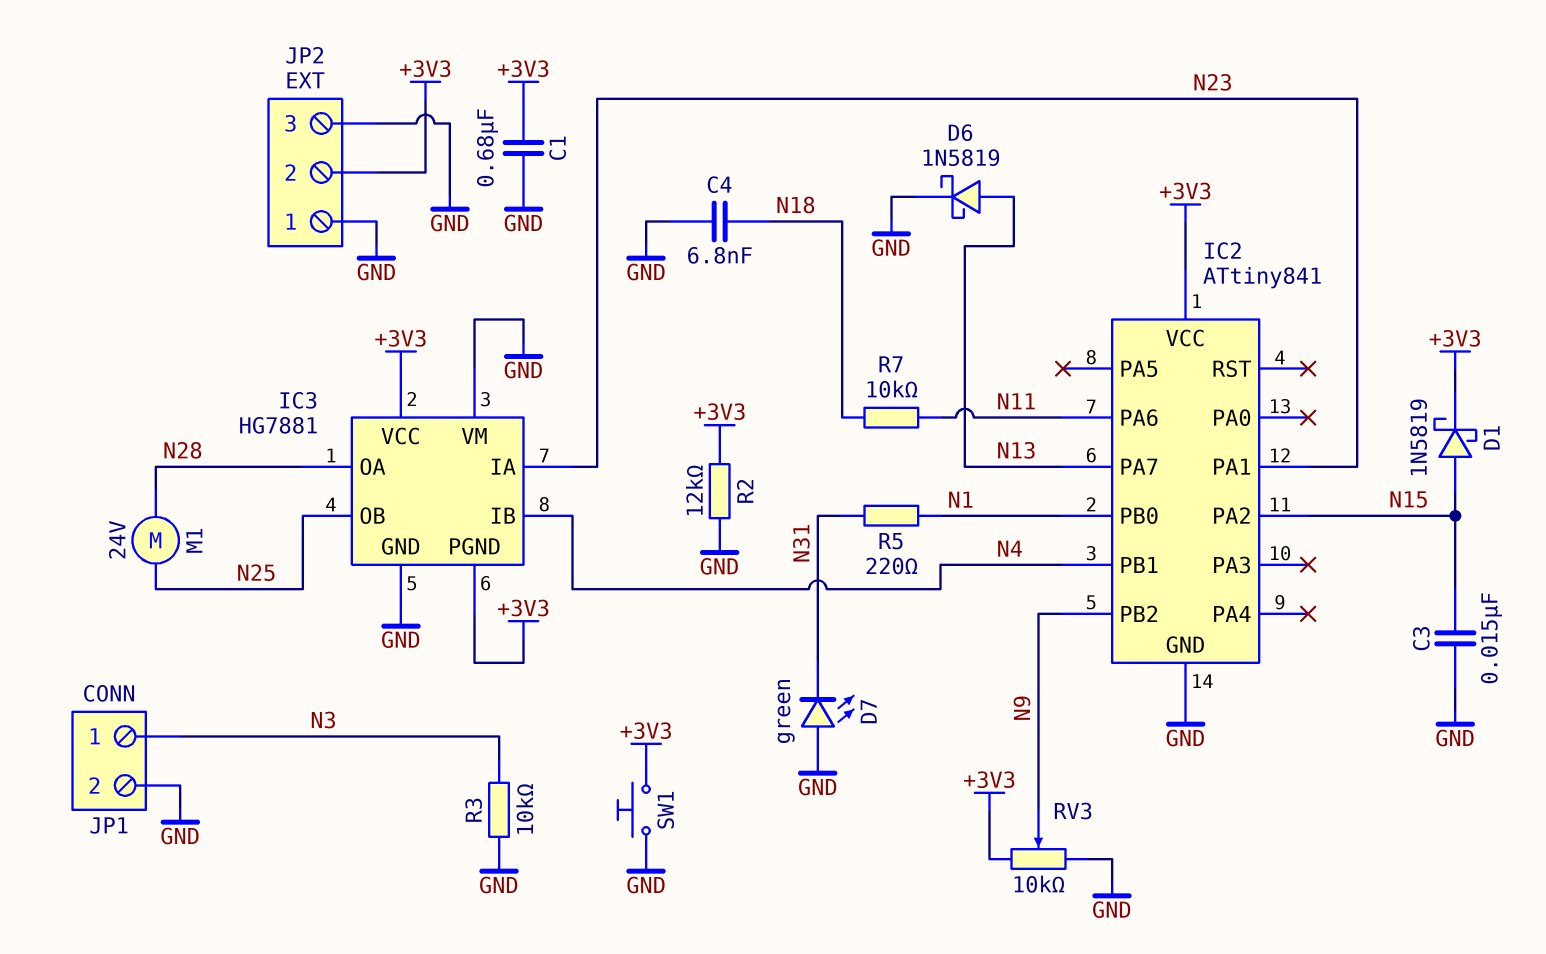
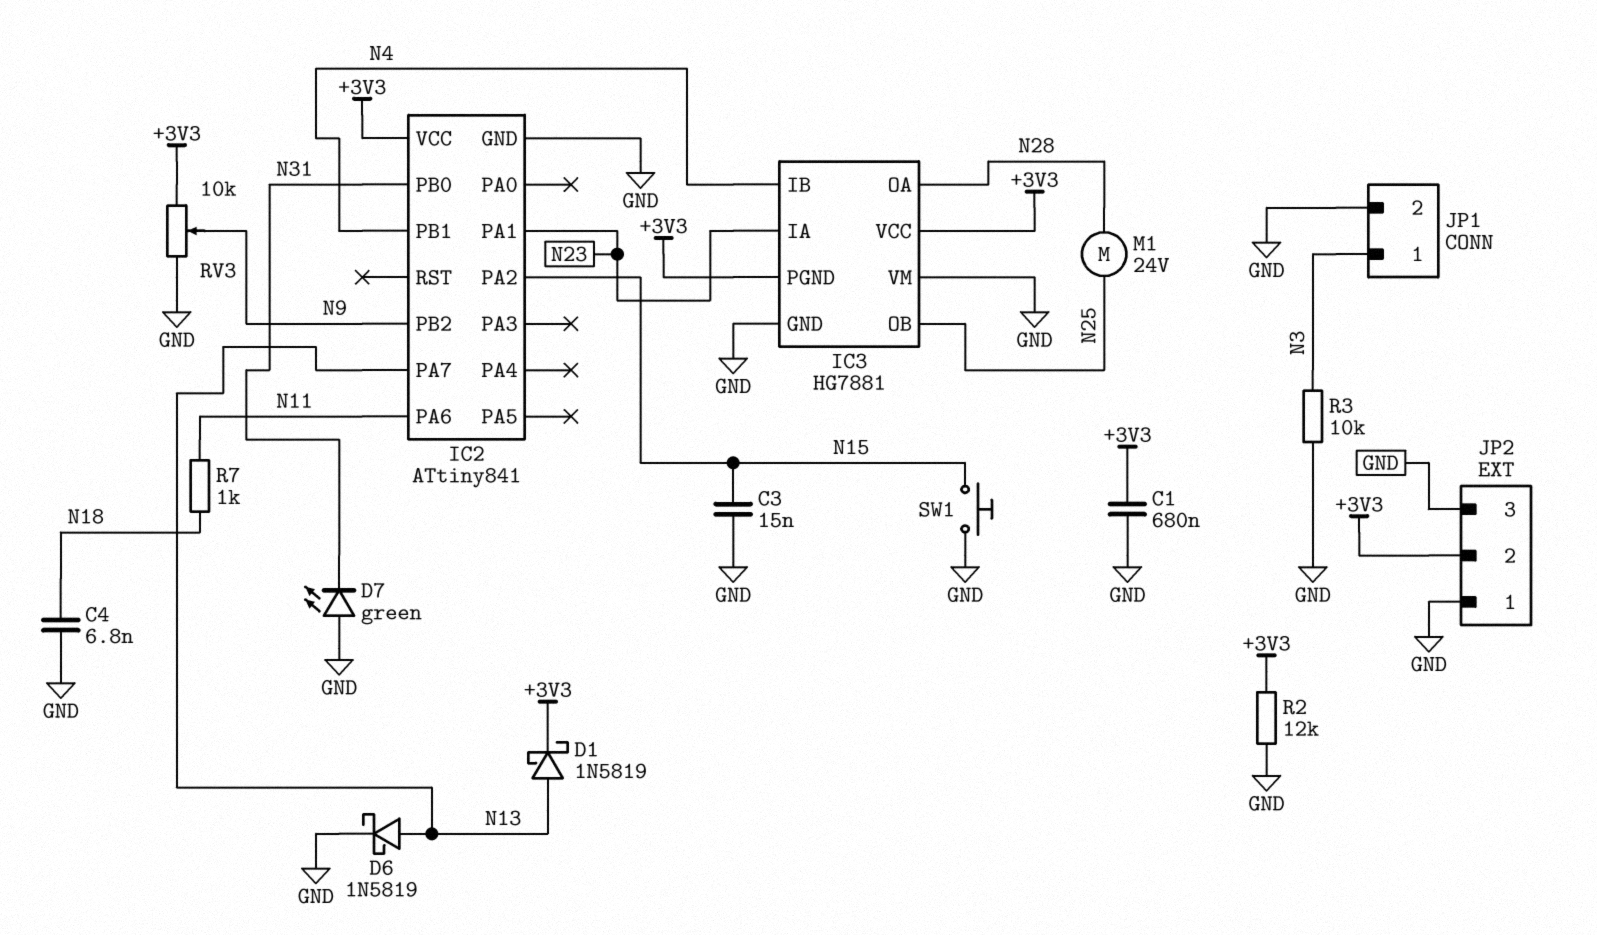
D1: schottky 1N5819 (A N15, K +3V3) -> schottky 1N5819 (A N13, K +3V3)
IC2 pin PB0: N1 -> N31
R5: 220 (N1, N31) -> none
R7: 10k (N11, N18) -> 1k (N11, N18)
SW1: button (+3V3, GND) -> button (GND, N15)

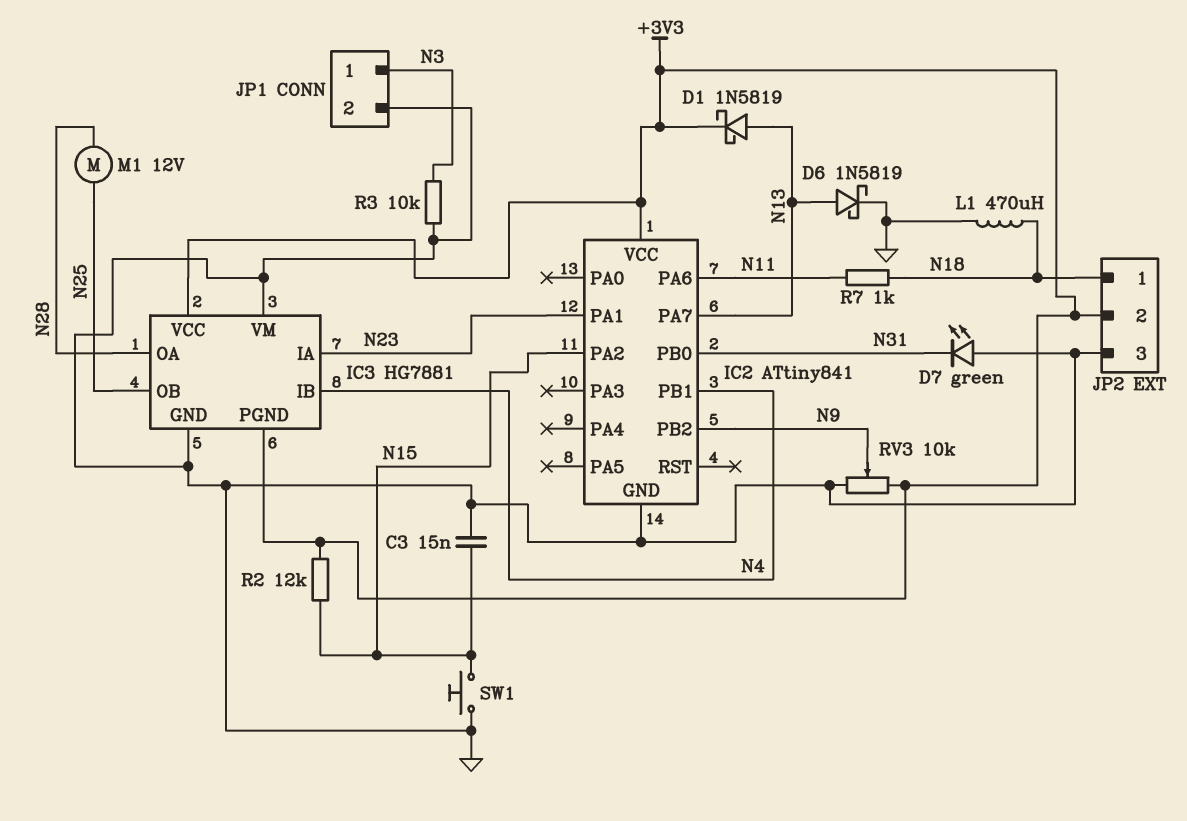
C1: 680nF (+3V3, GND) -> none
C4: 6.8nF (GND, N18) -> none
JP2 pin 1: GND -> N18
L1: none -> 470uH (GND, N18)
M1: motor 24V (N25, N28) -> motor 12V (N25, N28)
R2: 12k (+3V3, GND) -> 12k (+3V3, N15)

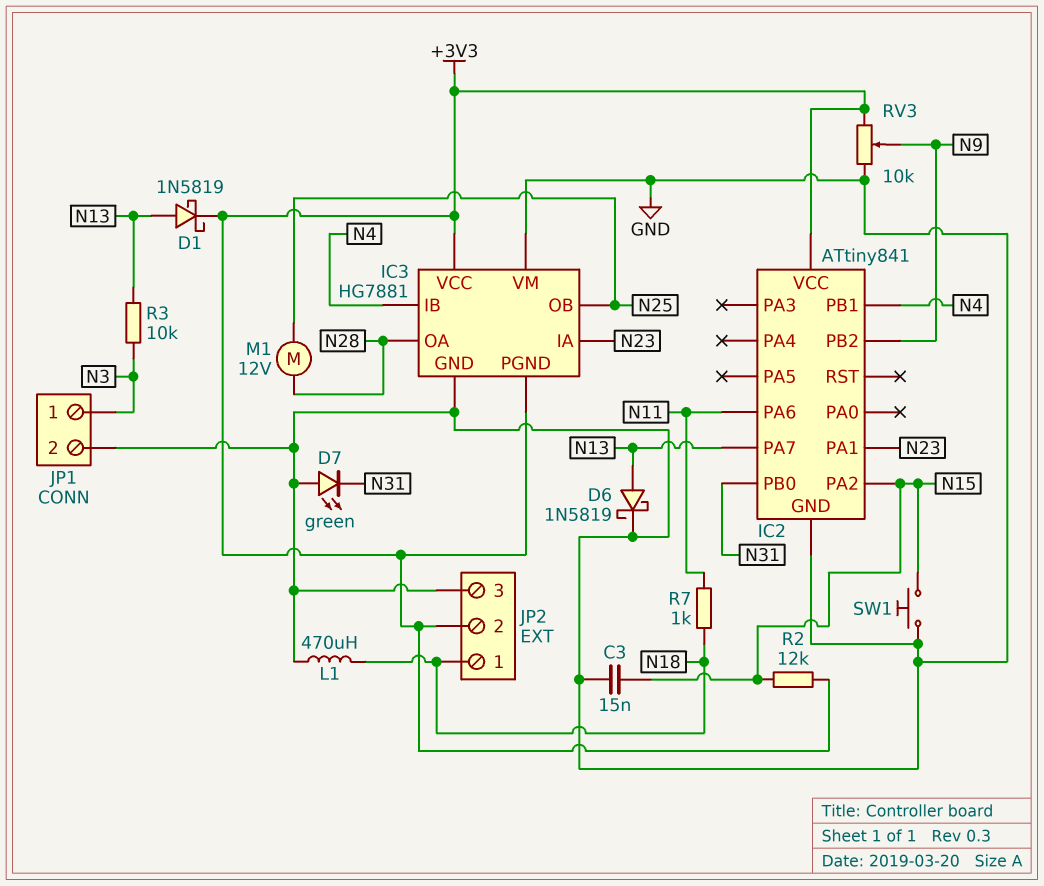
R3: 10k (GND, N3) -> 10k (N3, N13)

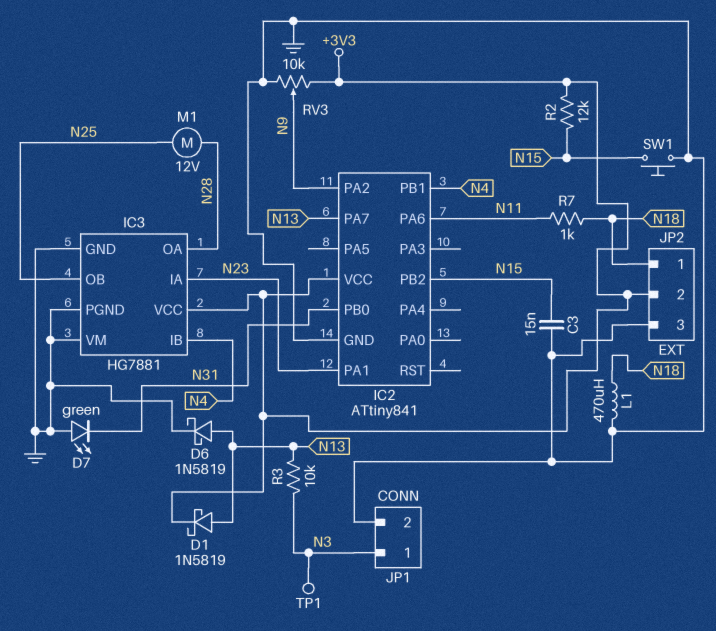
IC2 pin PA2: N15 -> N9
IC2 pin PB2: N9 -> N15
IC3 pin PGND: +3V3 -> GND
TP1: none -> test point (N3)

